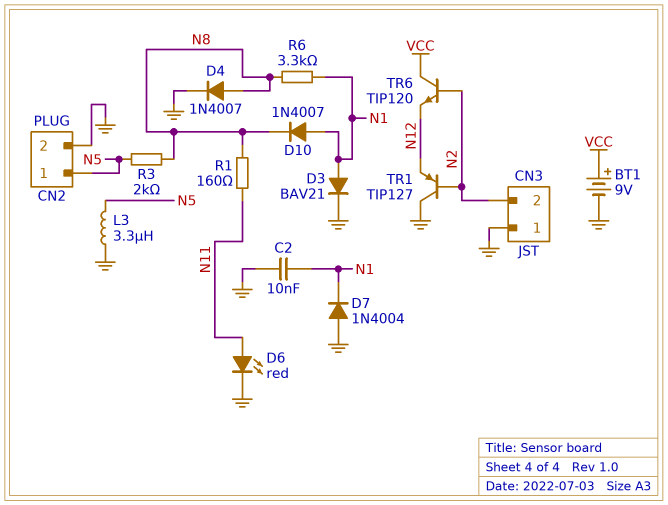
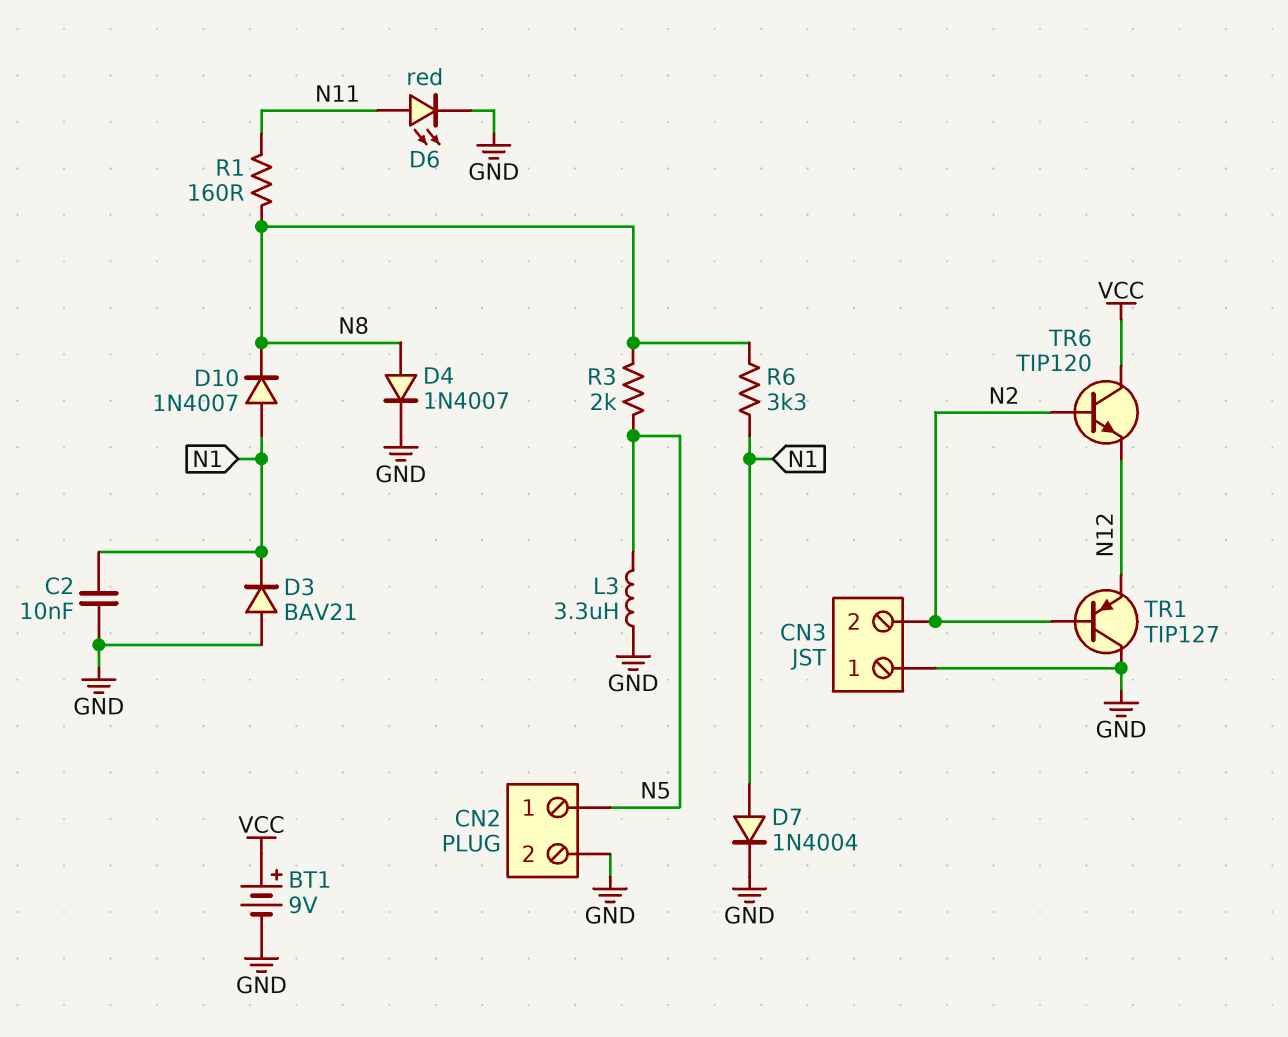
D3: diode BAV21 (A N1, K GND) -> diode BAV21 (A GND, K N1)
D7: diode 1N4004 (A GND, K N1) -> diode 1N4004 (A N1, K GND)

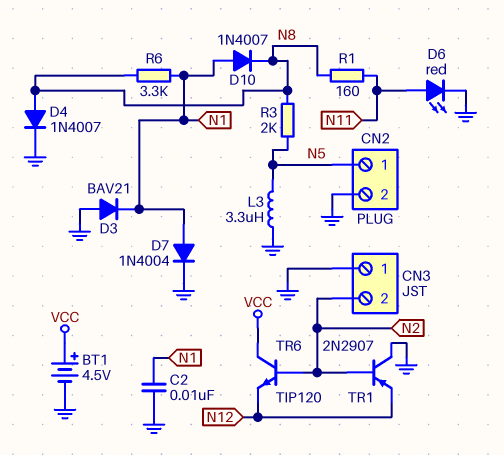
BT1: 9V (plus VCC, minus GND) -> 4.5V (plus VCC, minus GND)
TR1: PNP TIP127 (B N2, C GND, E N12) -> PNP 2N2907 (B N2, C GND, E N12)

